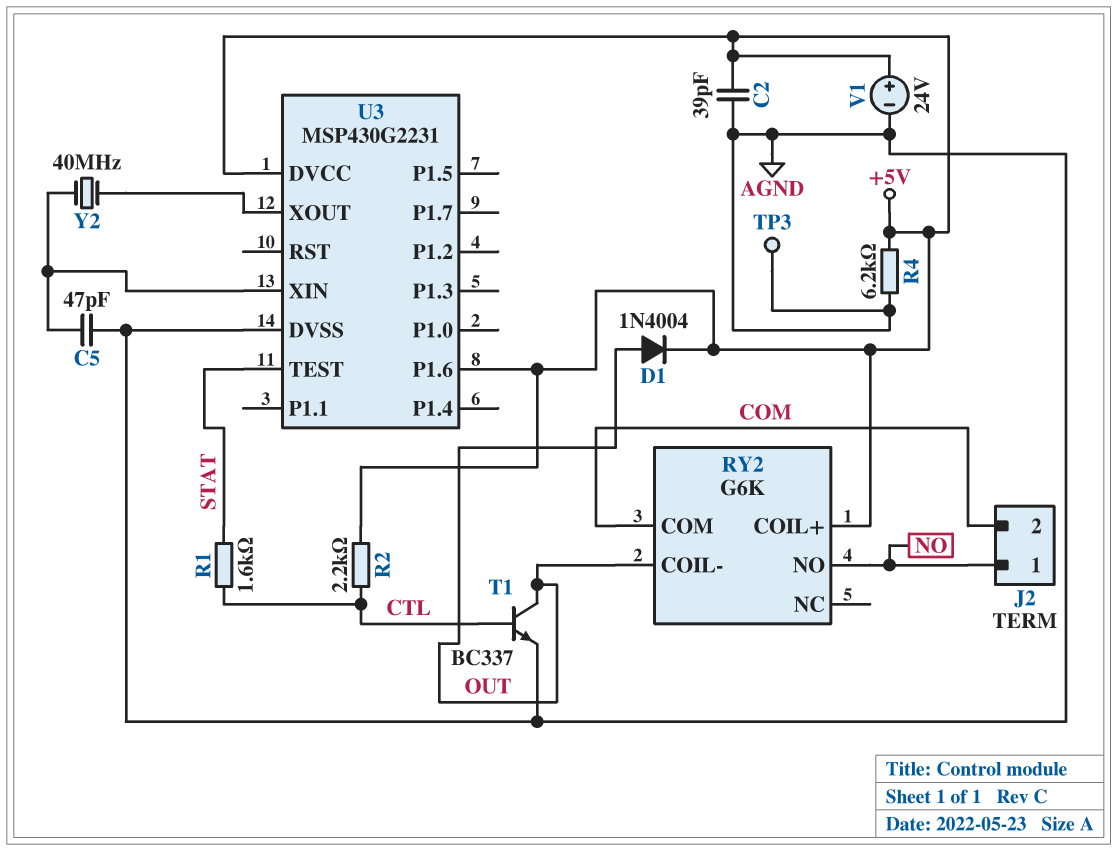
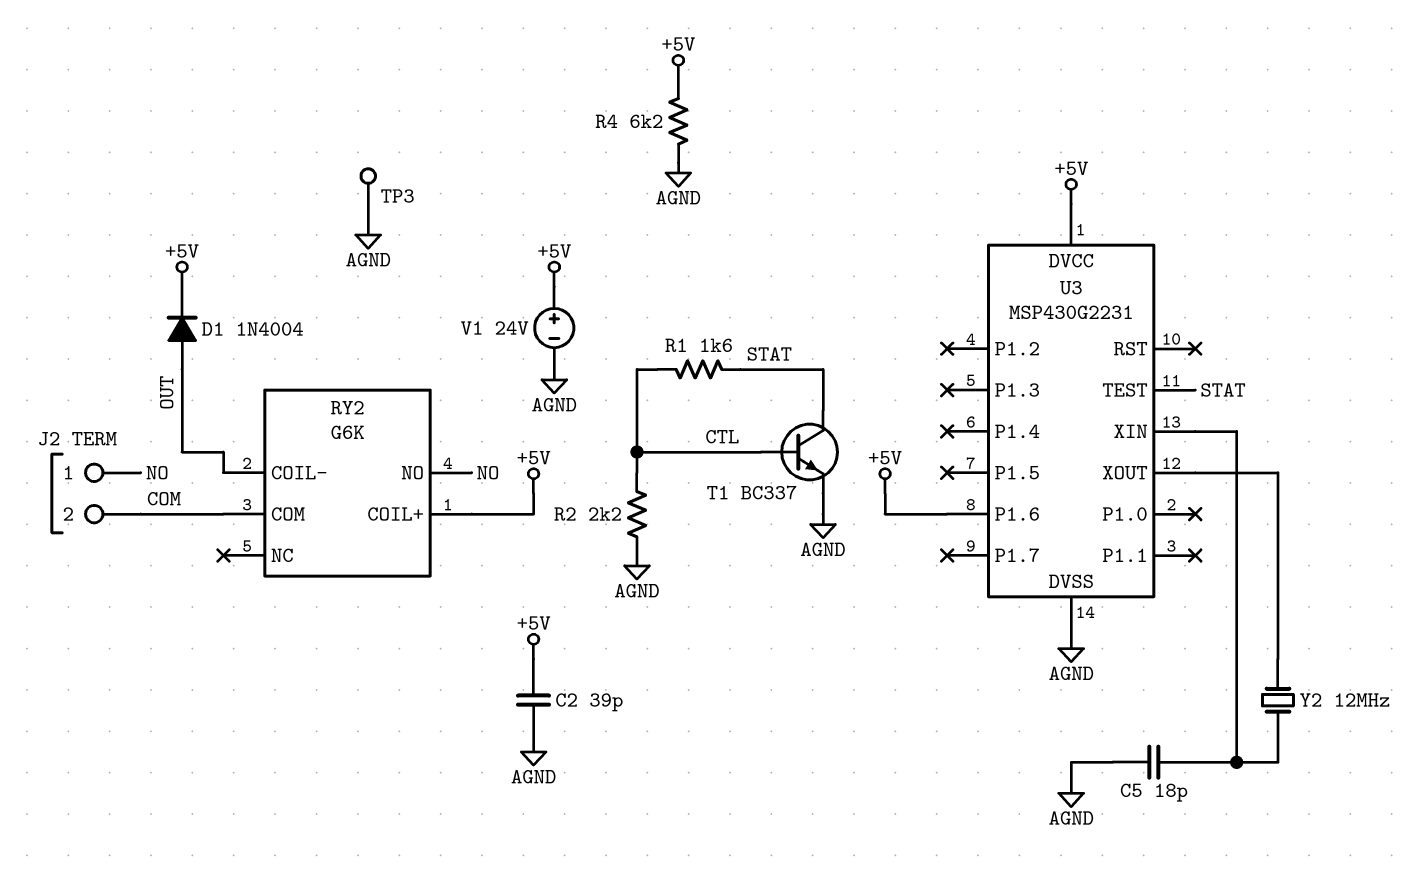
C5: 47pF (AGND, U3/XIN) -> 18pF (AGND, U3/XIN)
R2: 2.2k (+5V, CTL) -> 2.2k (AGND, CTL)
T1: NPN BC337 (B CTL, C OUT, E AGND) -> NPN BC337 (B CTL, C STAT, E AGND)
Y2: 40MHz (U3/XIN, U3/XOUT) -> 12MHz (U3/XIN, U3/XOUT)

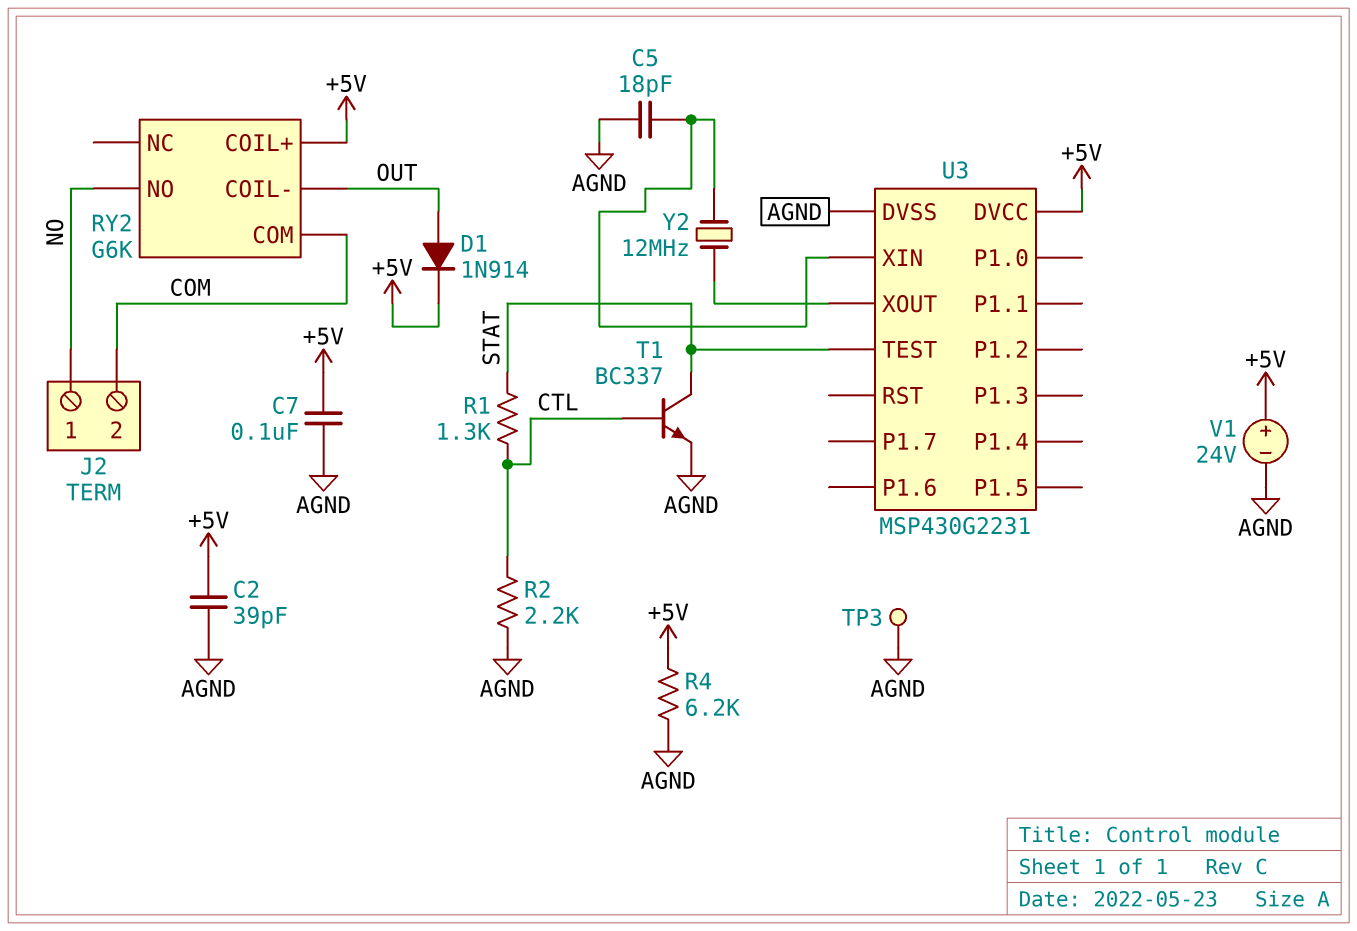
C7: none -> 100nF (+5V, AGND)
D1: diode 1N4004 (A OUT, K +5V) -> diode 1N914 (A OUT, K +5V)
R1: 1.6k (CTL, STAT) -> 1.3k (CTL, STAT)
U3 pin P1.6: +5V -> none

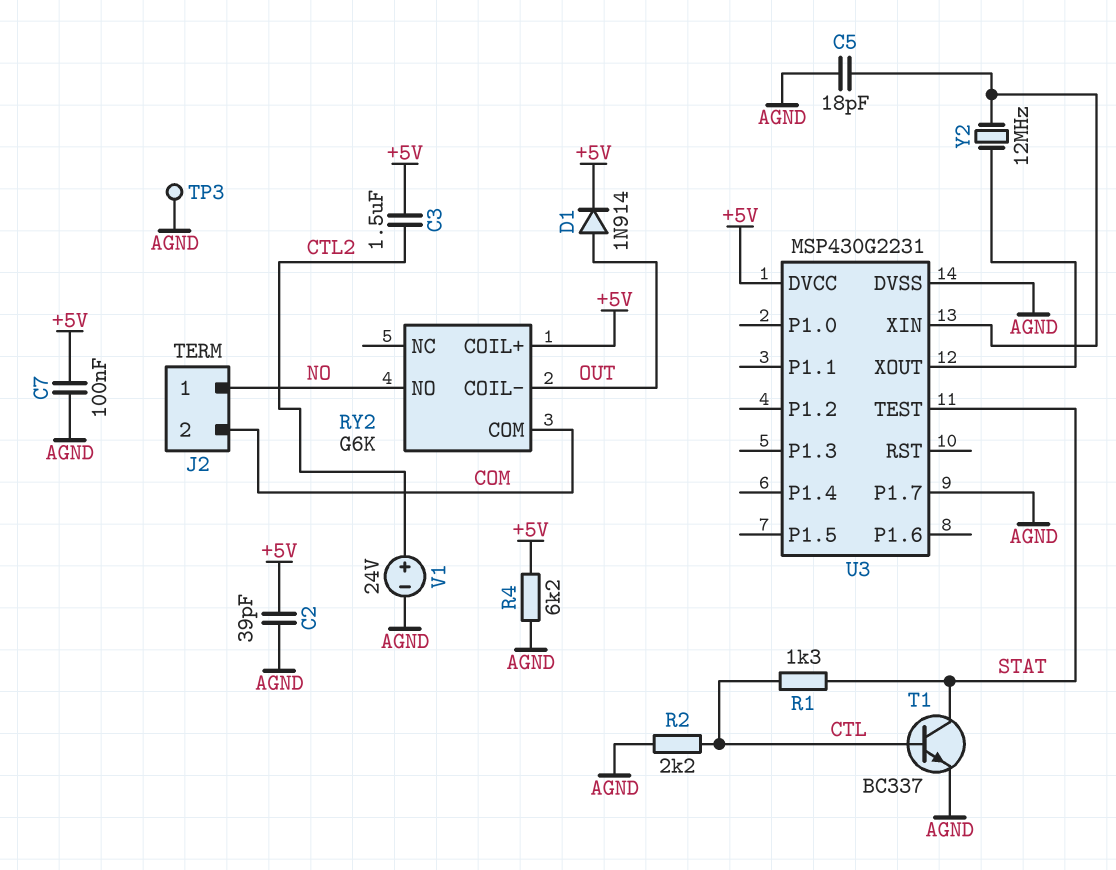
C3: none -> 1.5uF (+5V, CTL2)
U3 pin P1.7: none -> AGND
V1: 24V (plus +5V, minus AGND) -> 24V (plus CTL2, minus AGND)

